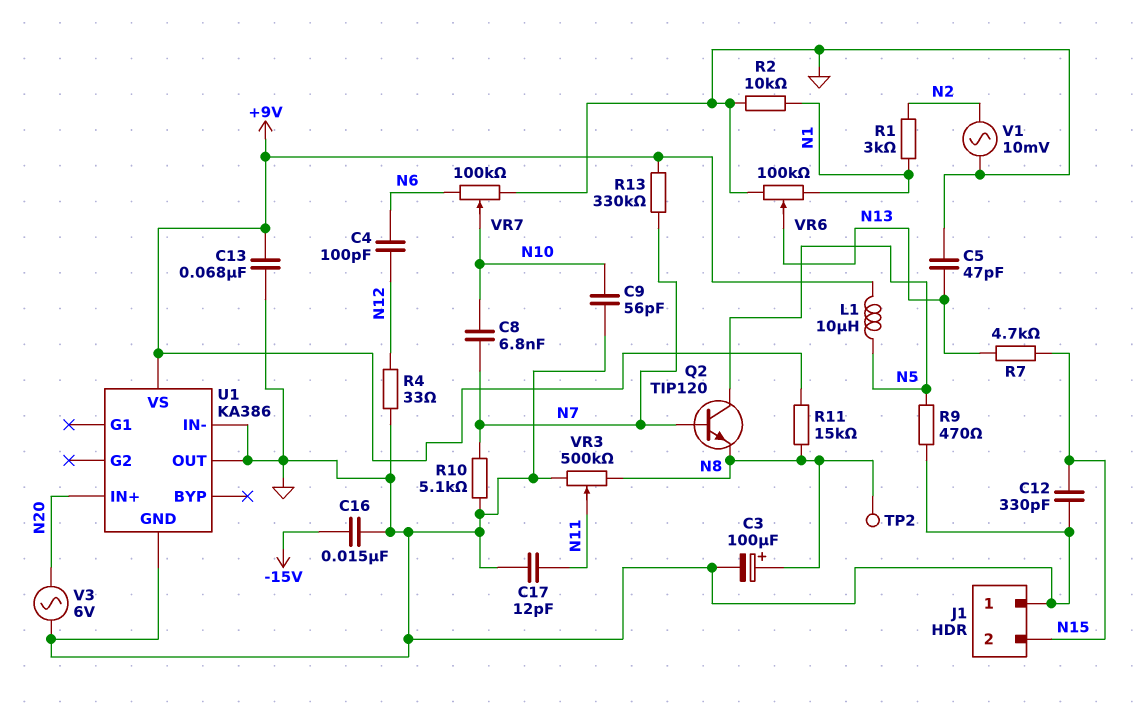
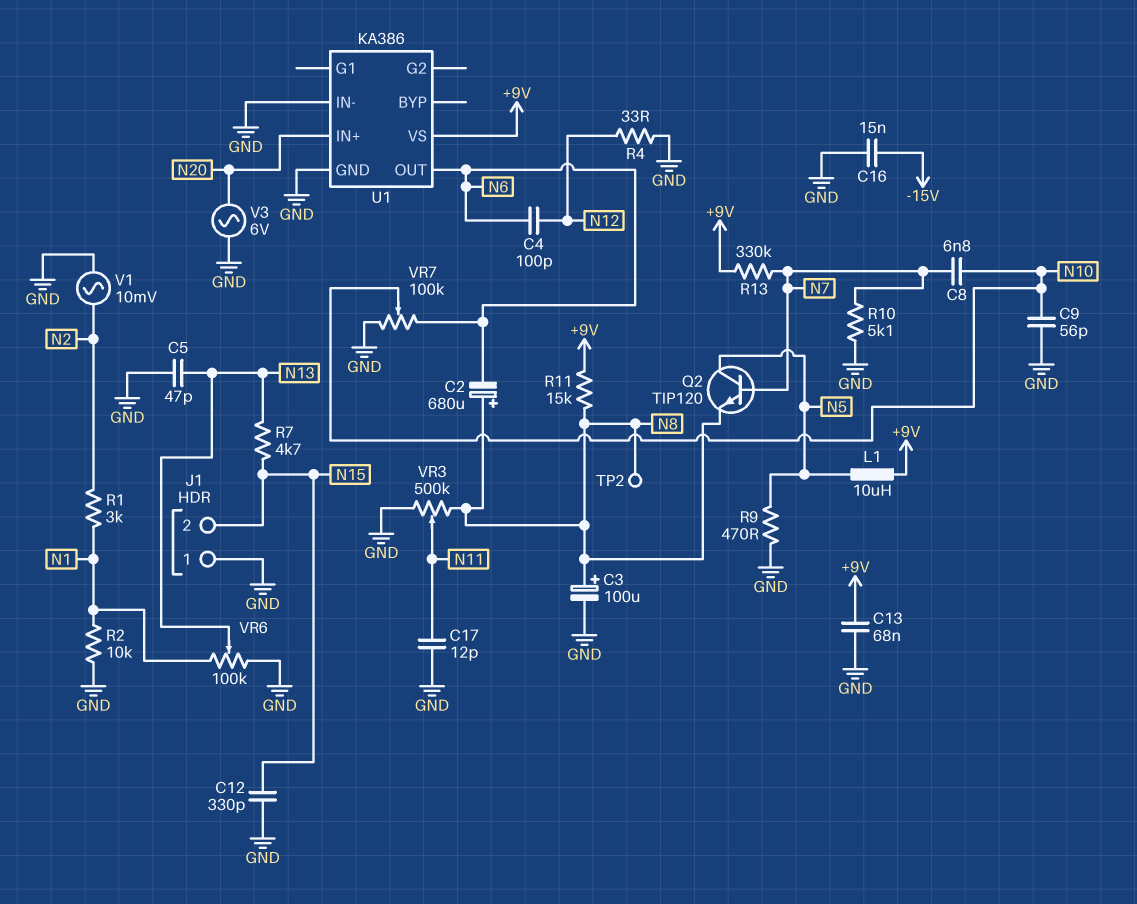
C2: none -> 680uF (plus N8, minus N6)
U1 pin OUT: GND -> N6

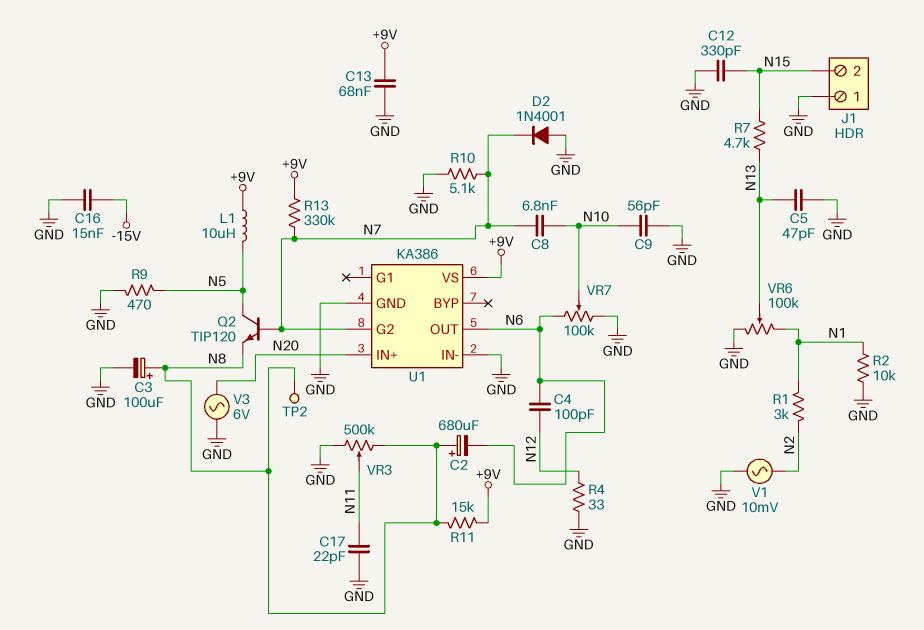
C17: 12pF (GND, N11) -> 22pF (GND, N11)
D2: none -> diode 1N4001 (A GND, K N7)
U1 pin G2: none -> N7

